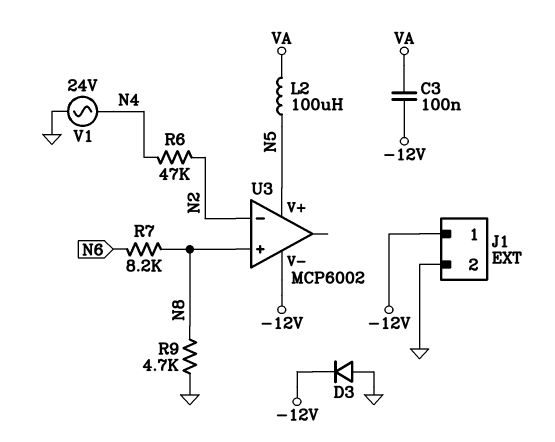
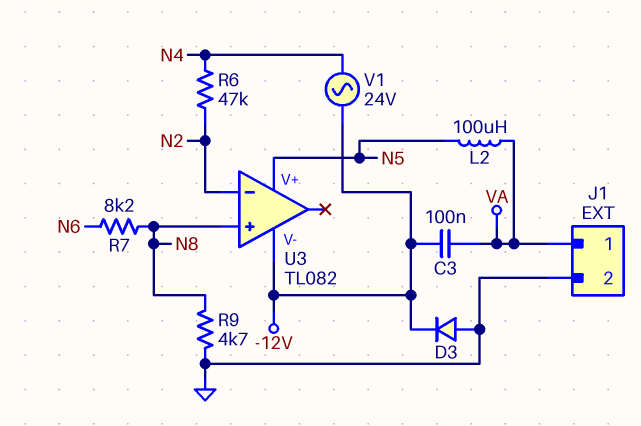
J1 pin 1: -12V -> VA
U3: MCP6002 -> TL082
V1: AC 24V (GND, N4) -> AC 24V (-12V, N4)

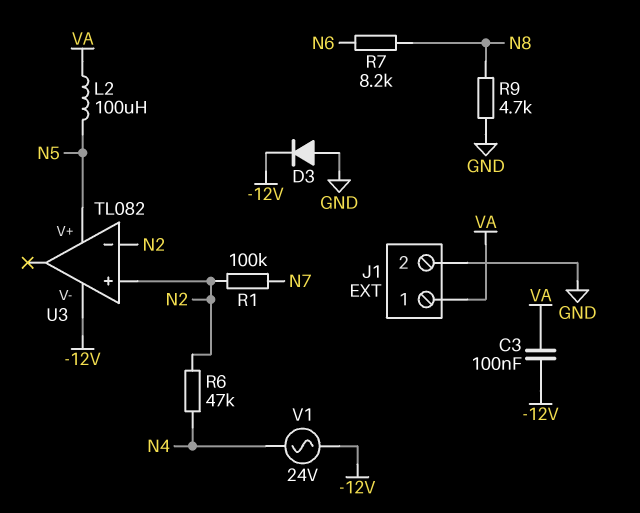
R1: none -> 100k (N2, N7)
U3 pin in+: N8 -> N2

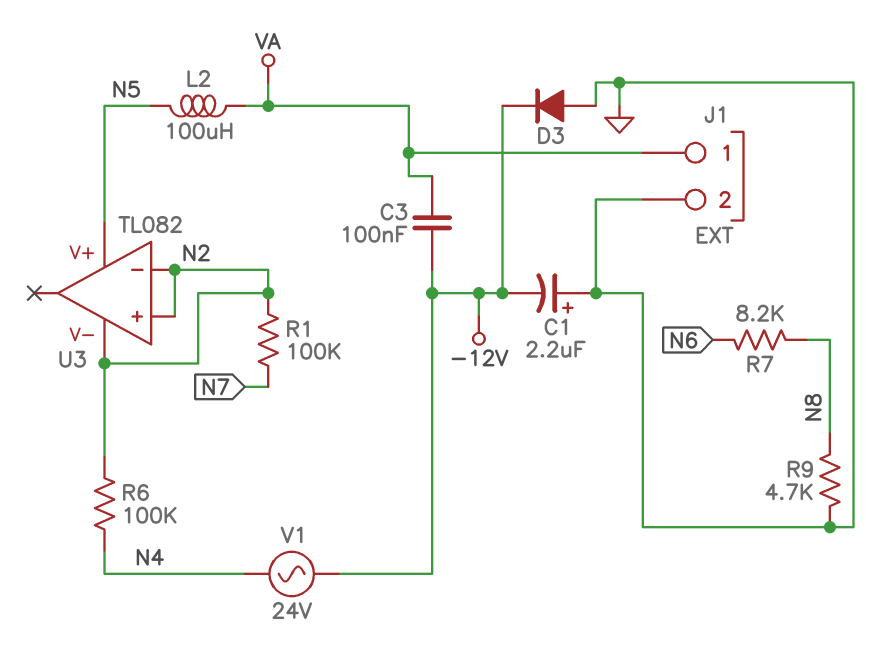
C1: none -> 2.2uF (plus GND, minus -12V)
R6: 47k (N2, N4) -> 100k (N2, N4)
U3 pin V-: -12V -> N2

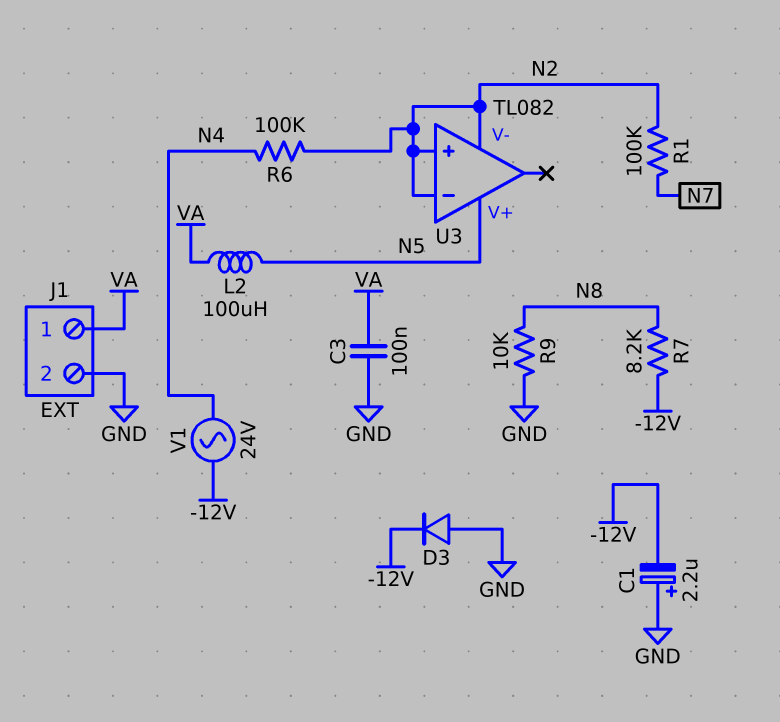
C3: 100nF (-12V, VA) -> 100nF (GND, VA)
R7: 8.2k (N6, N8) -> 8.2k (-12V, N8)
R9: 4.7k (GND, N8) -> 10k (GND, N8)

